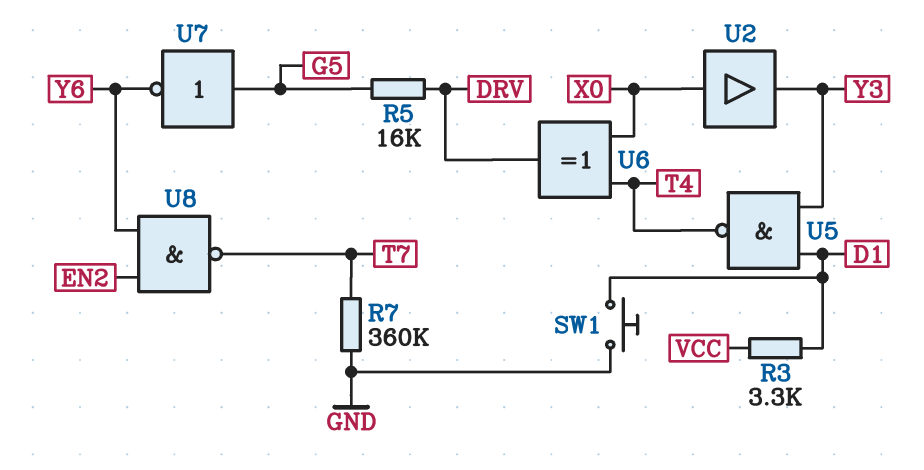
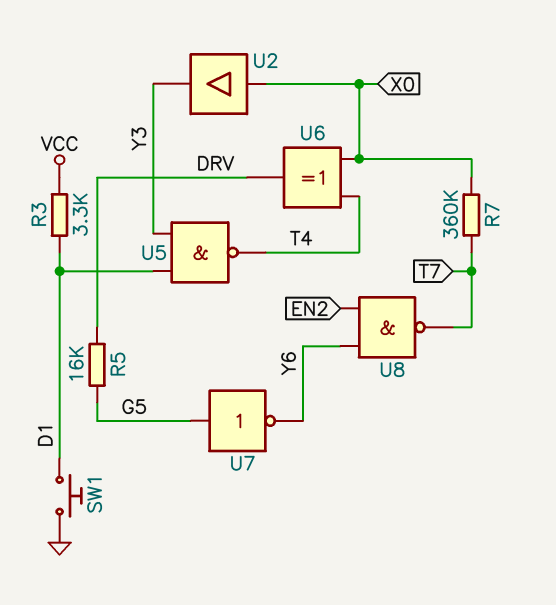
R7: 360k (GND, T7) -> 360k (T7, X0)

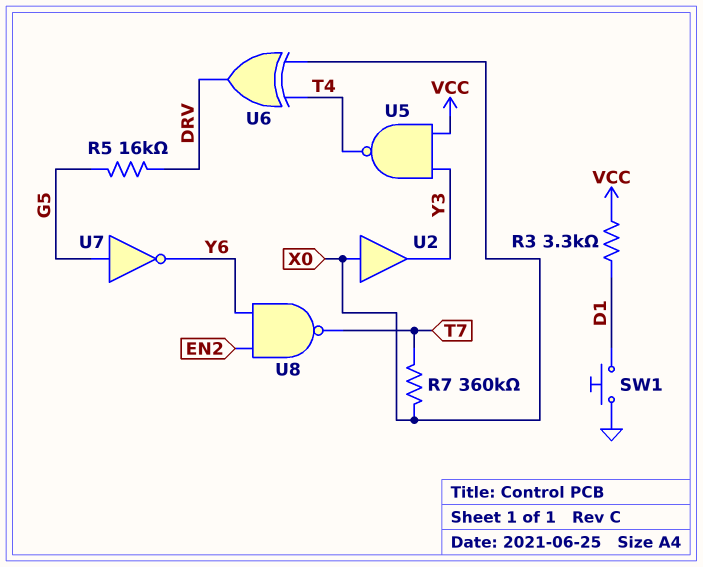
U5: NAND (in D1, in Y3, out T4) -> NAND (in VCC, in Y3, out T4)

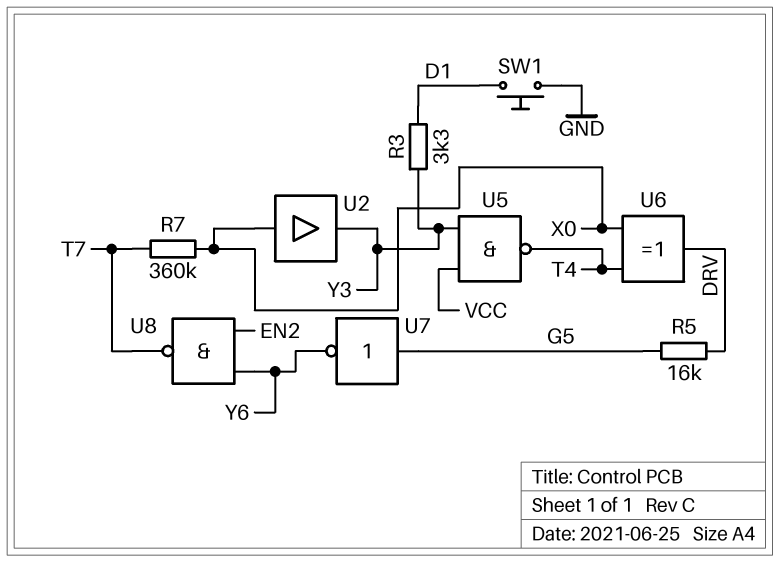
R3: 3.3k (D1, VCC) -> 3.3k (D1, Y3)

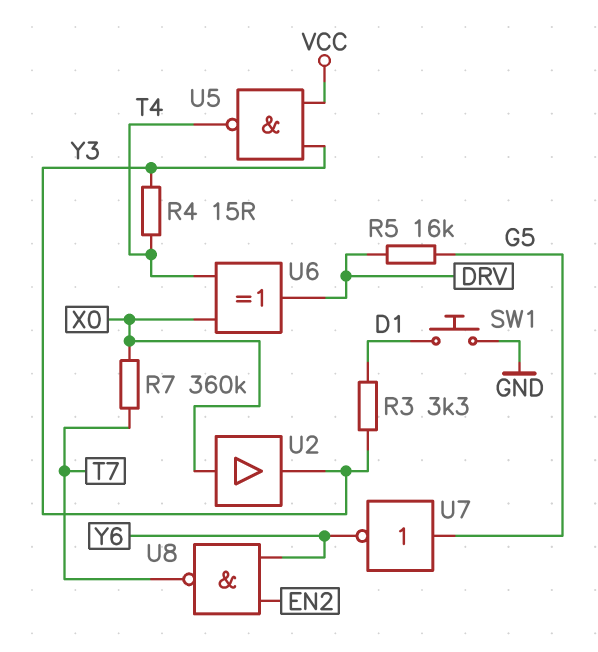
R4: none -> 15 (T4, Y3)

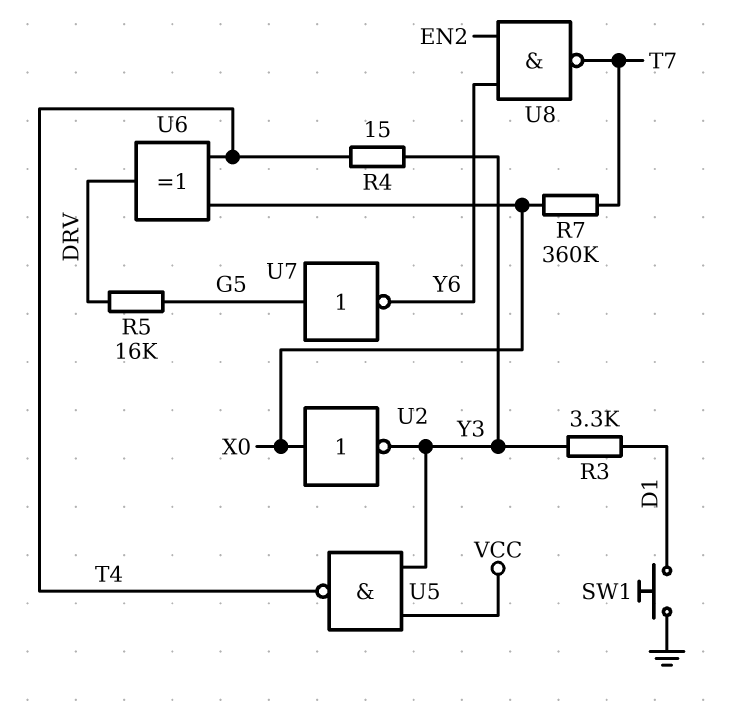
U2: buffer (in X0, out Y3) -> NOT (in X0, out Y3)

